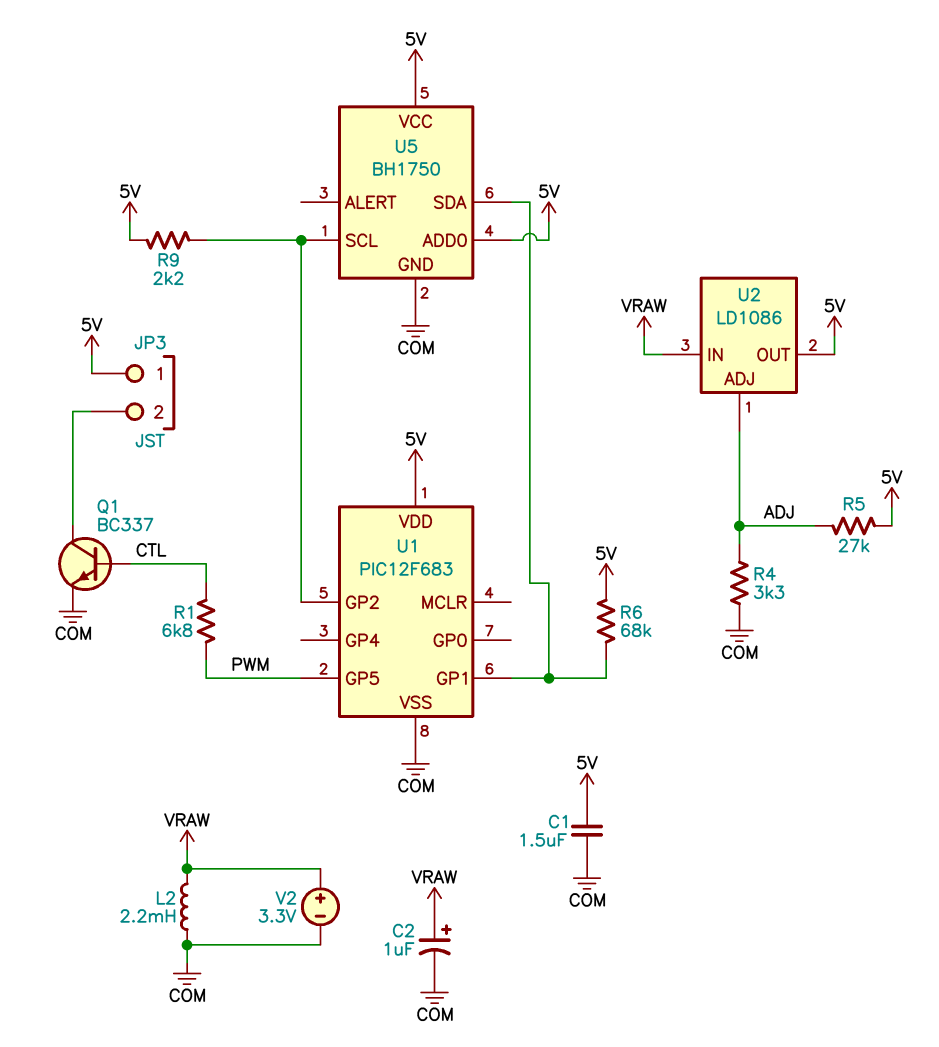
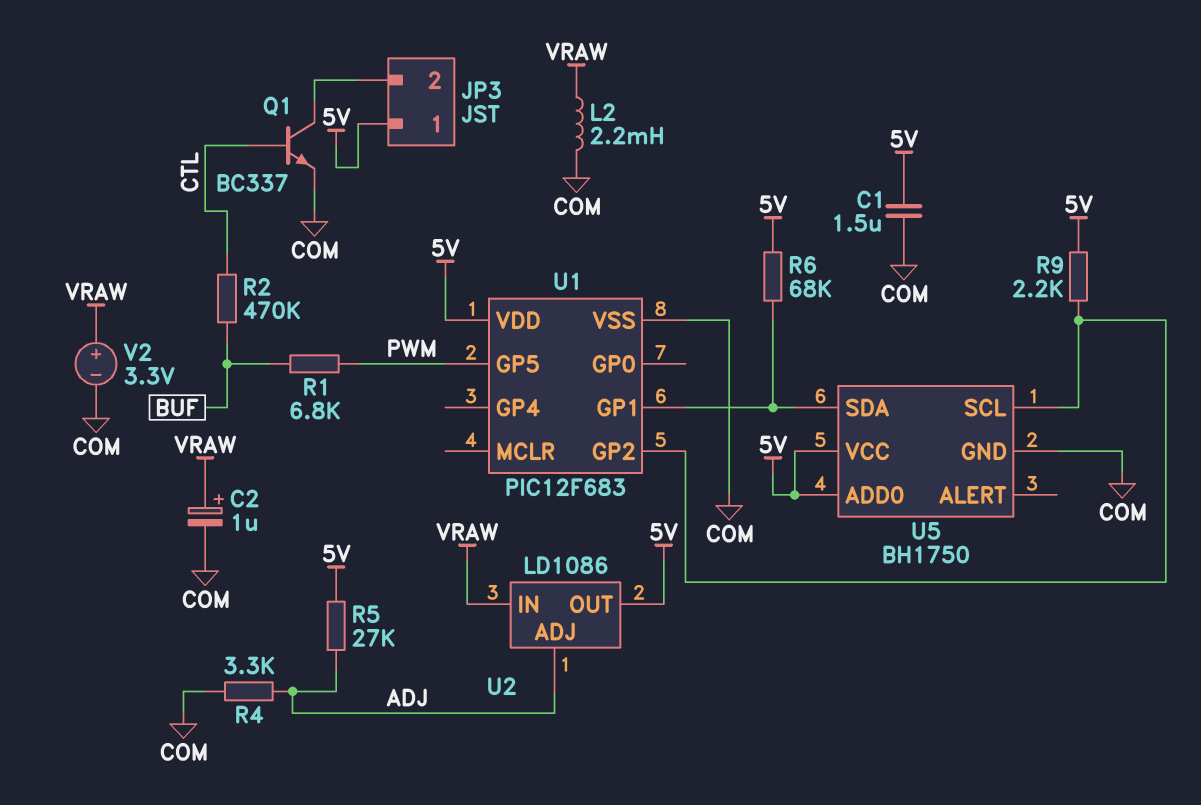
R1: 6.8k (CTL, PWM) -> 6.8k (BUF, PWM)
R2: none -> 470k (BUF, CTL)

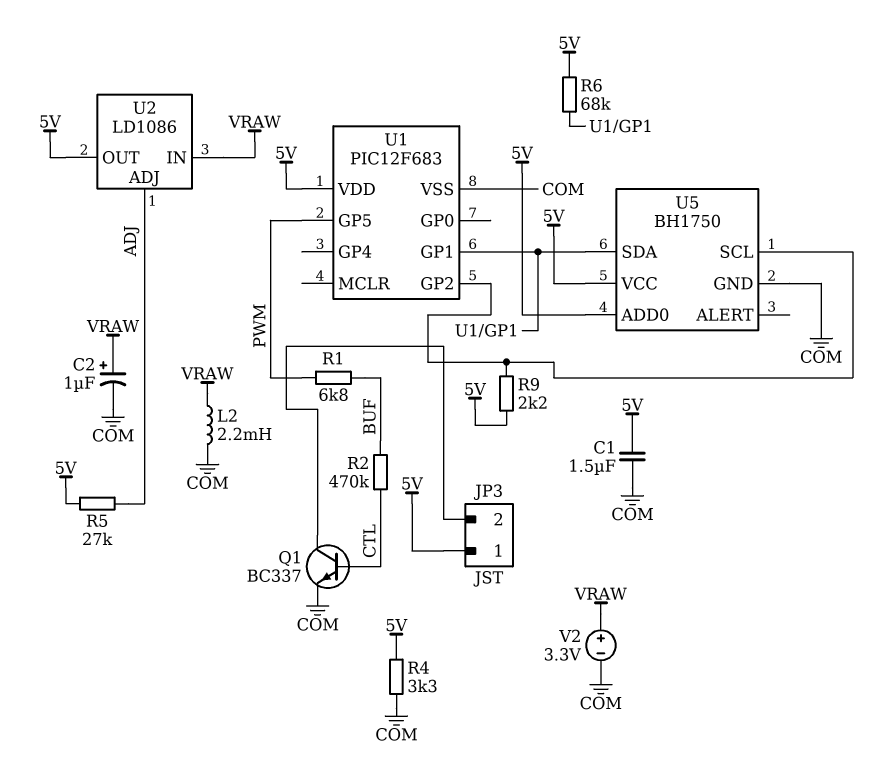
R4: 3.3k (ADJ, COM) -> 3.3k (5V, COM)

